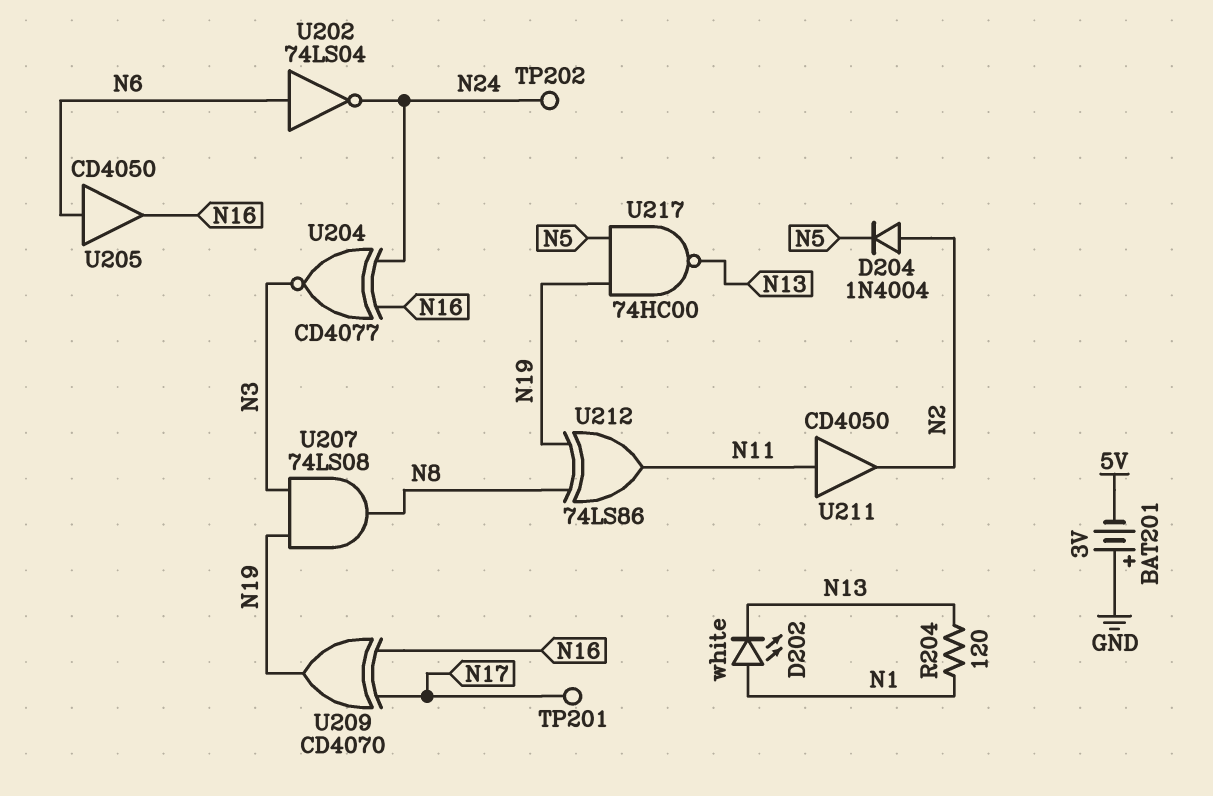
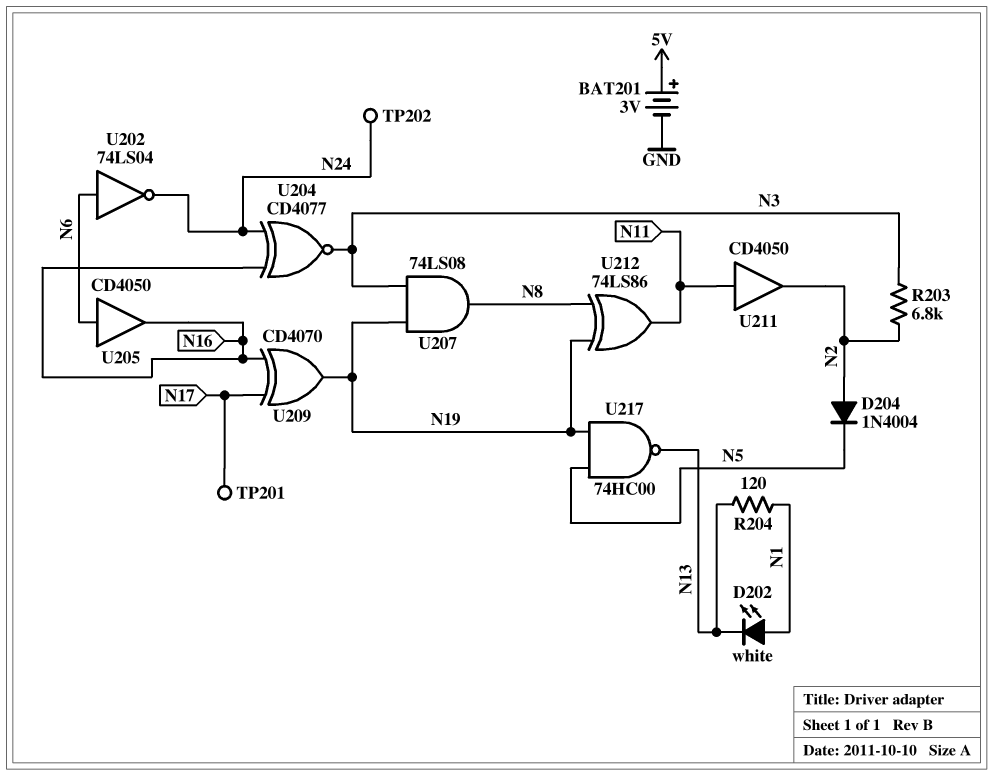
BAT201: 3V (plus GND, minus 5V) -> 3V (plus 5V, minus GND)
R203: none -> 6.8k (N2, N3)

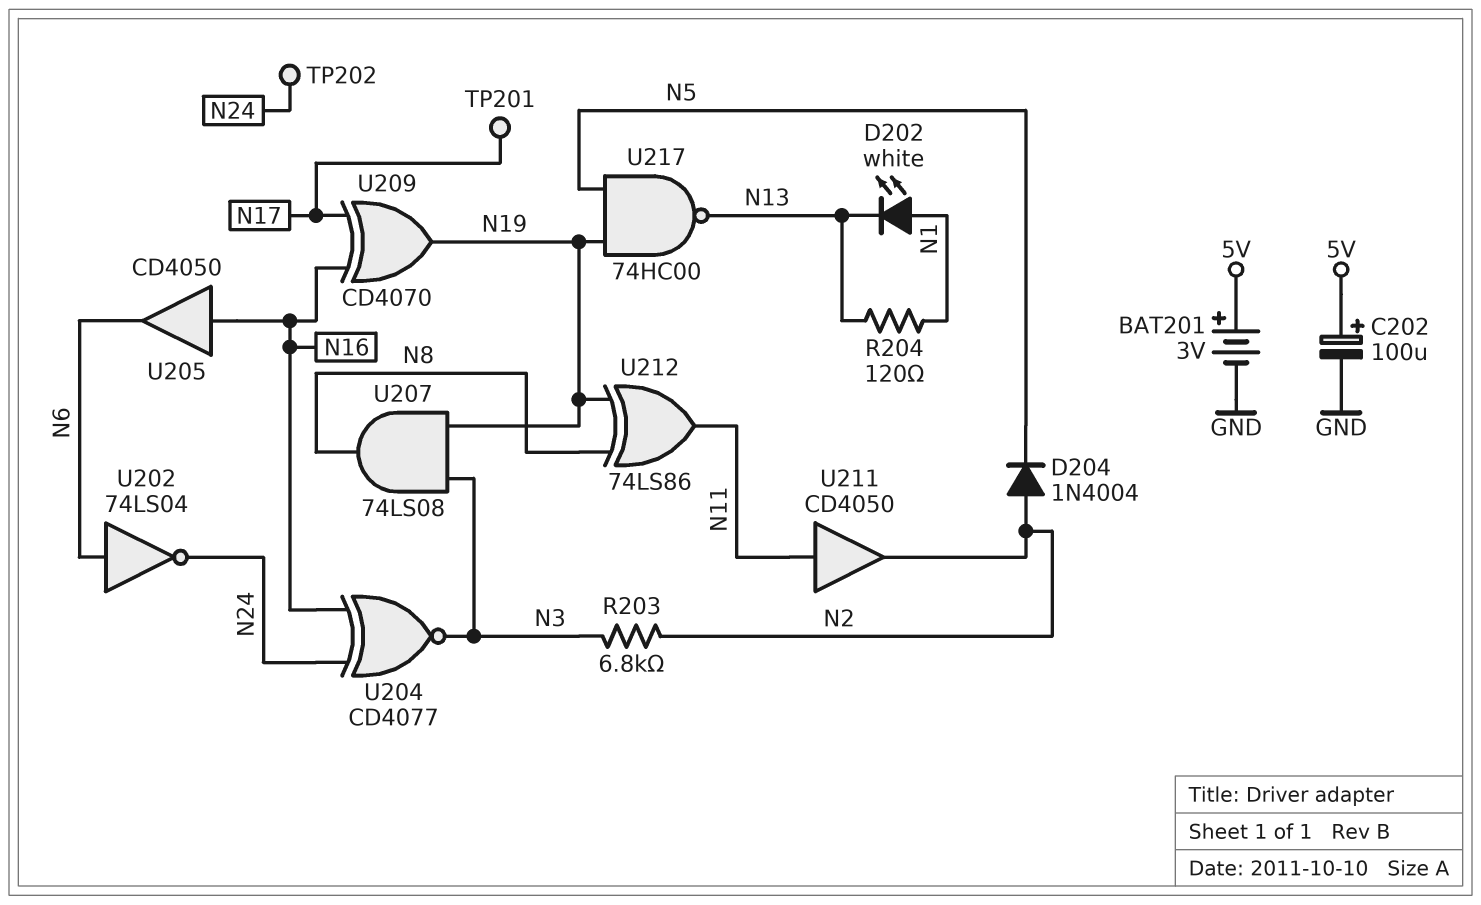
C202: none -> 100uF (plus 5V, minus GND)
U205: buffer CD4050 (in N6, out N16) -> buffer CD4050 (in N16, out N6)

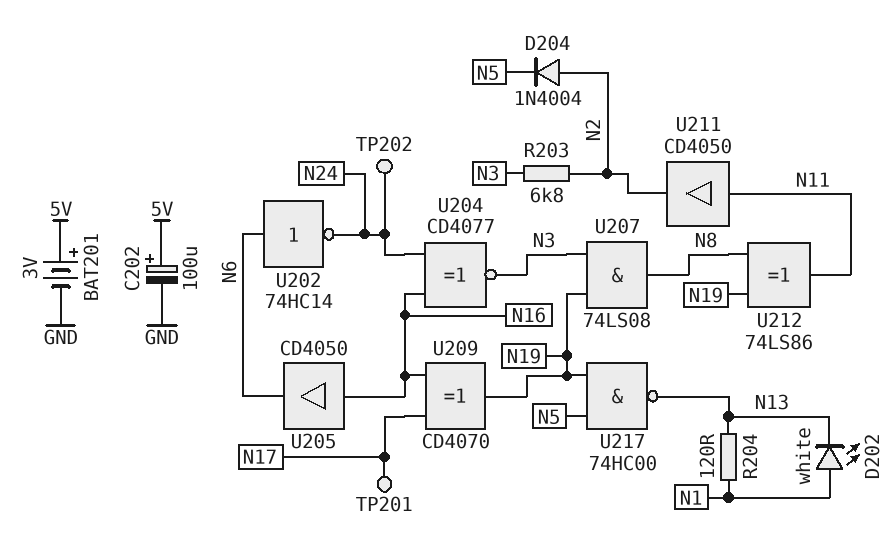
U202: NOT 74LS04 (in N6, out N24) -> NOT 74HC14 (in N6, out N24)

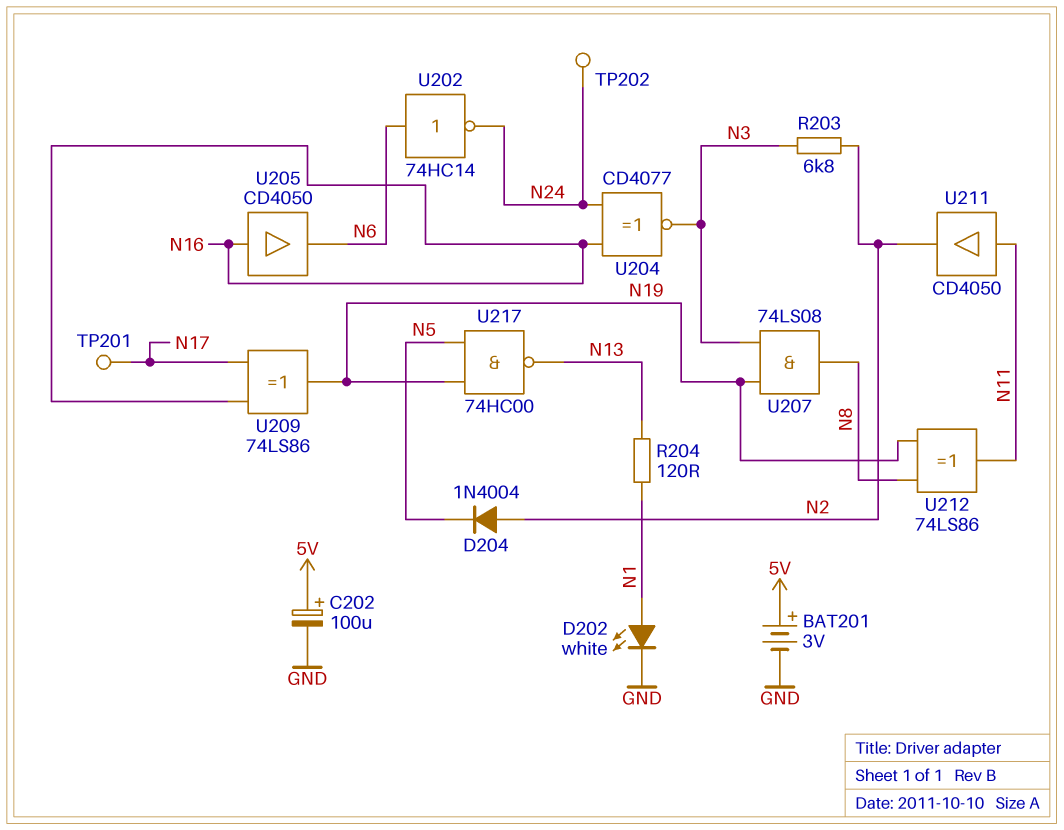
D202: LED white (A N1, K N13) -> LED white (A N1, K GND)
U209: XOR CD4070 (in N16, in N17, out N19) -> XOR 74LS86 (in N16, in N17, out N19)

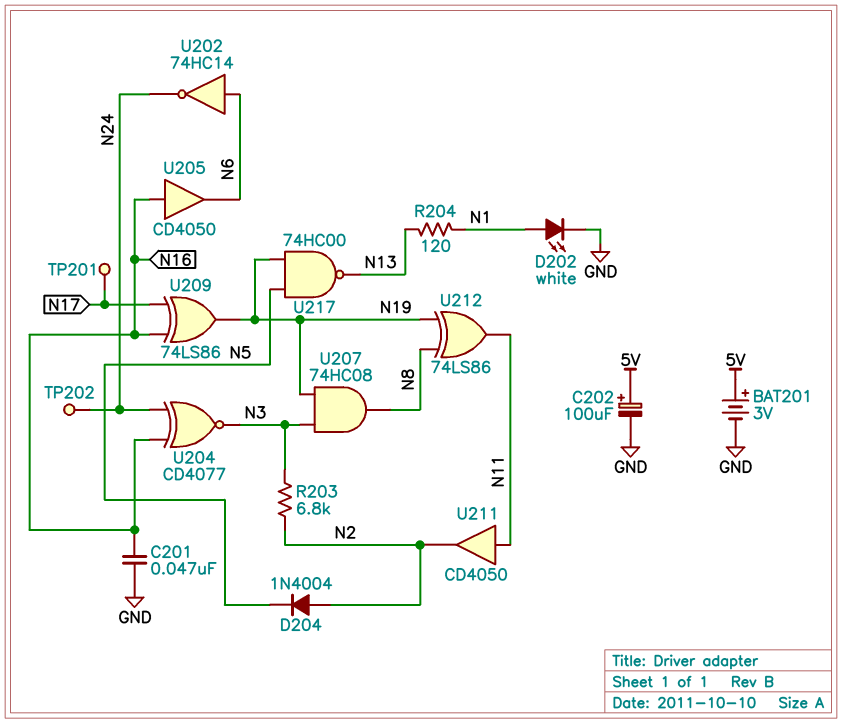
C201: none -> 47nF (GND, N16)
U207: AND 74LS08 (in N3, in N19, out N8) -> AND 74HC08 (in N3, in N19, out N8)

